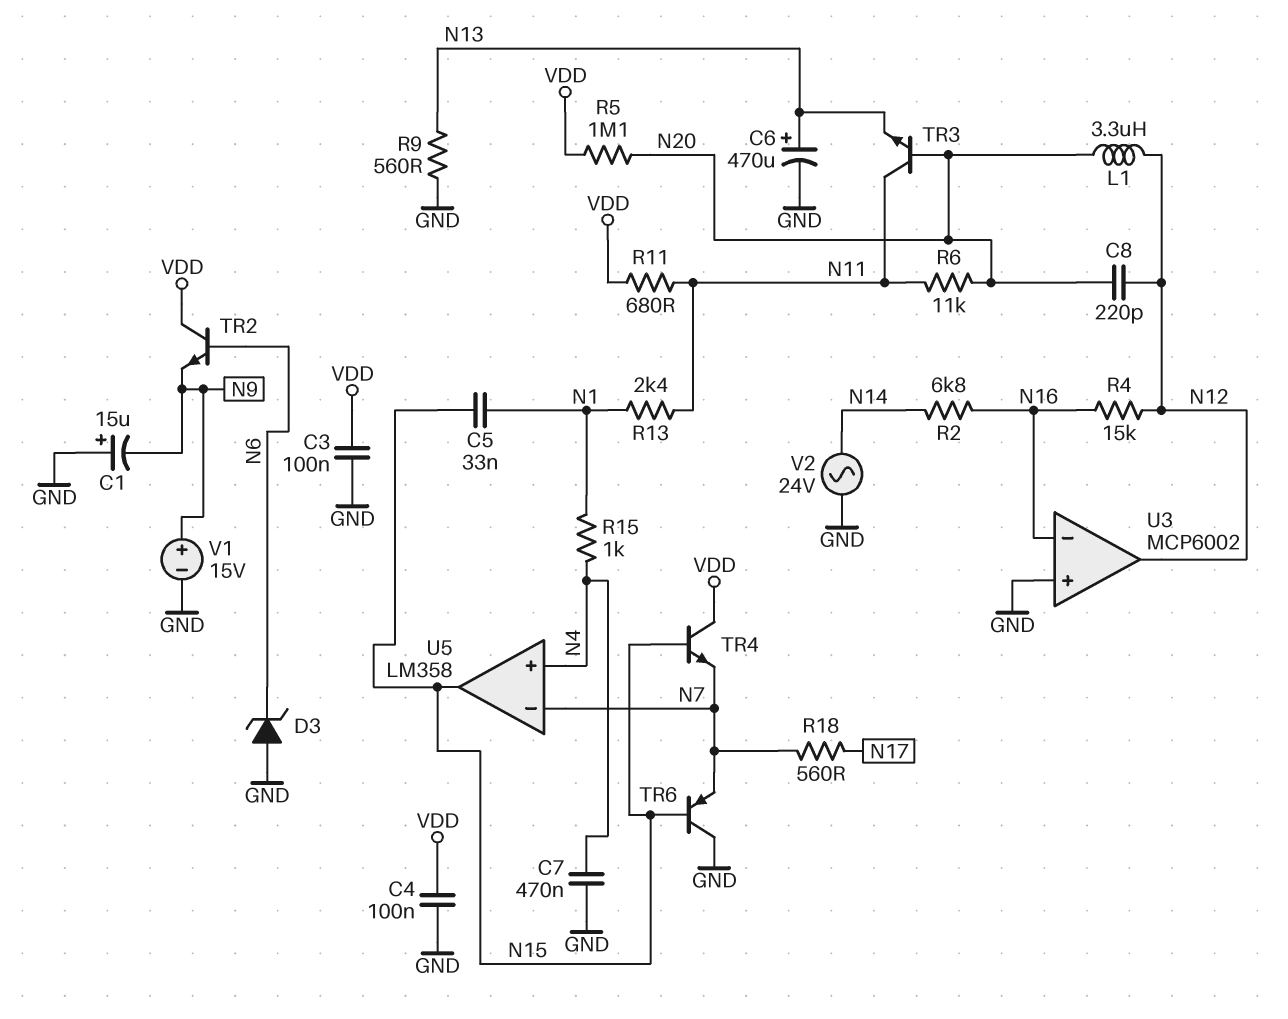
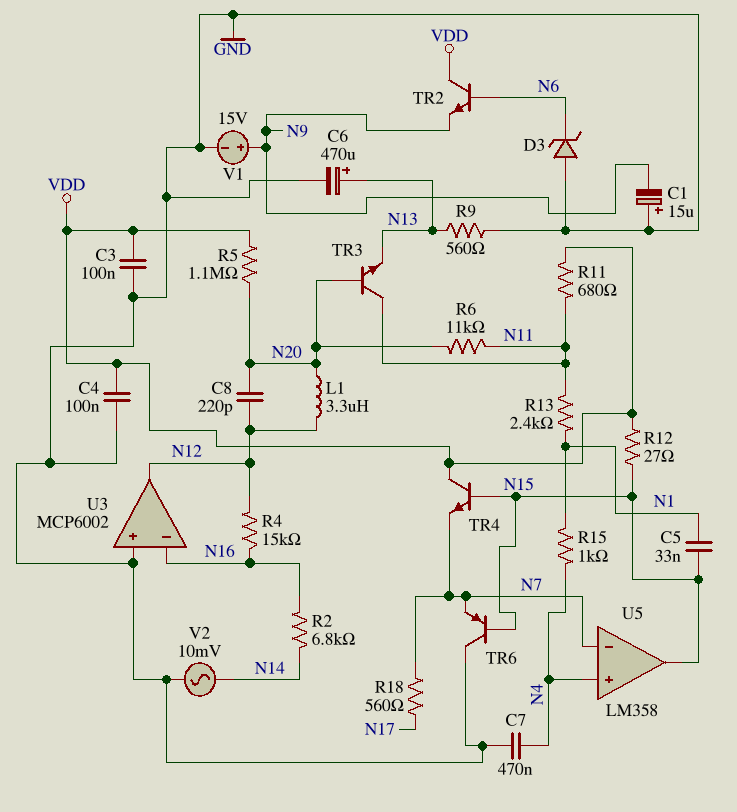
R12: none -> 27 (N15, VDD)
V2: AC 24V (GND, N14) -> AC 10mV (GND, N14)

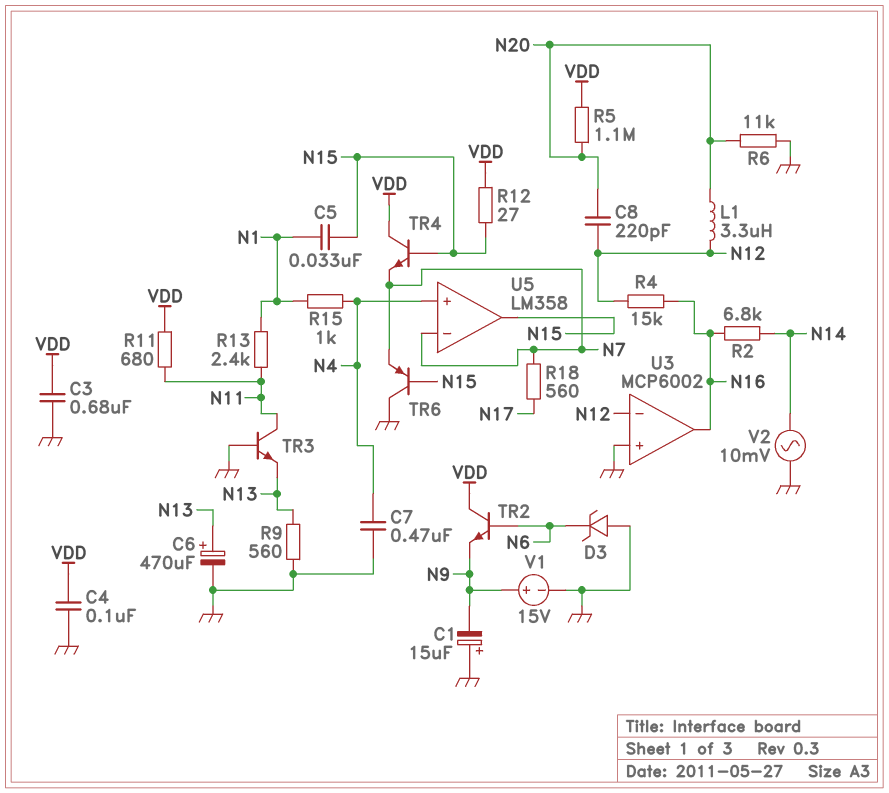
C3: 100nF (GND, VDD) -> 680nF (GND, VDD)
R6: 11k (N11, N20) -> 11k (GND, N20)
TR3: NPN (B N20, C N11, E N13) -> NPN (B GND, C N11, E N13)
U3 pin in-: N16 -> N12
U3 pin out: N12 -> N16

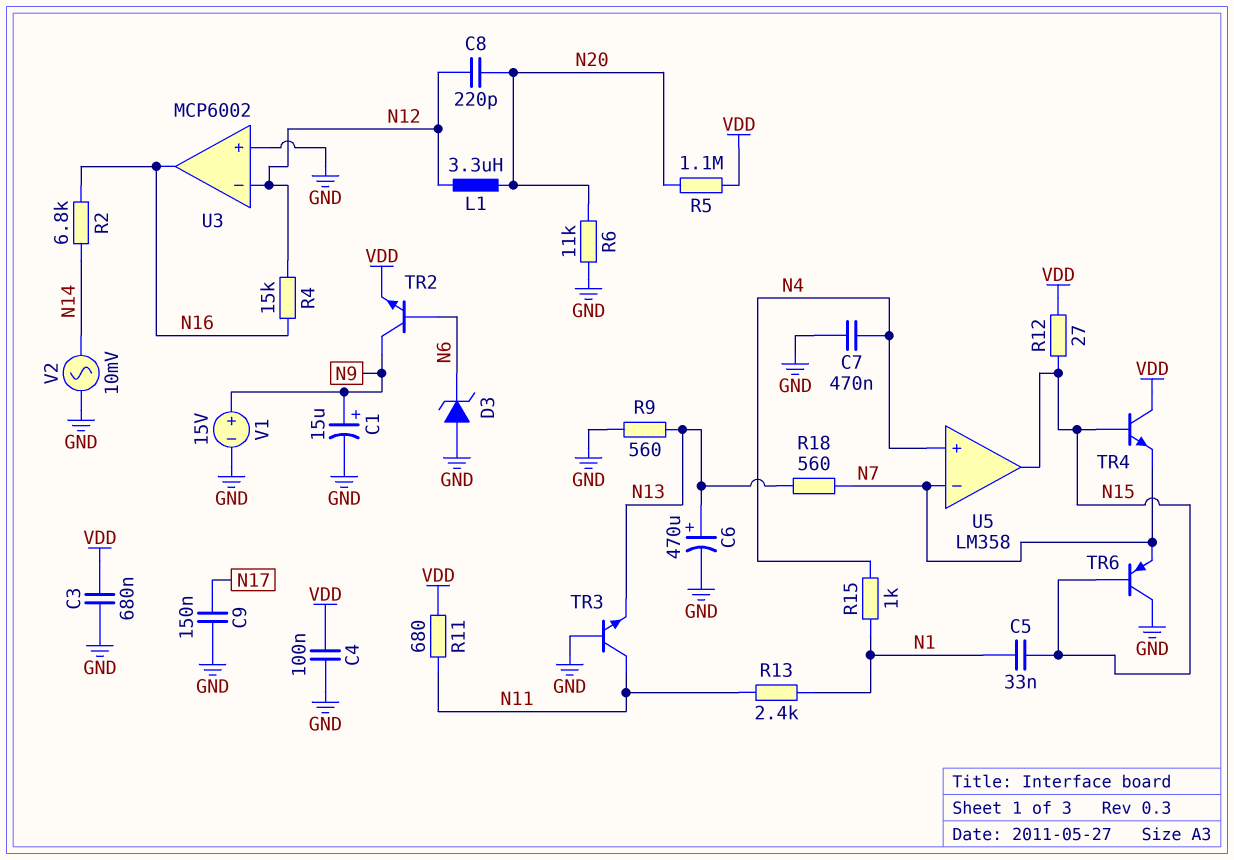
C1: 15uF (plus GND, minus N9) -> 15uF (plus N9, minus GND)
C9: none -> 150nF (GND, N17)
R18: 560 (N7, N17) -> 560 (N7, N13)
TR2: NPN (B N6, C VDD, E N9) -> NPN (B N6, C N9, E VDD)

